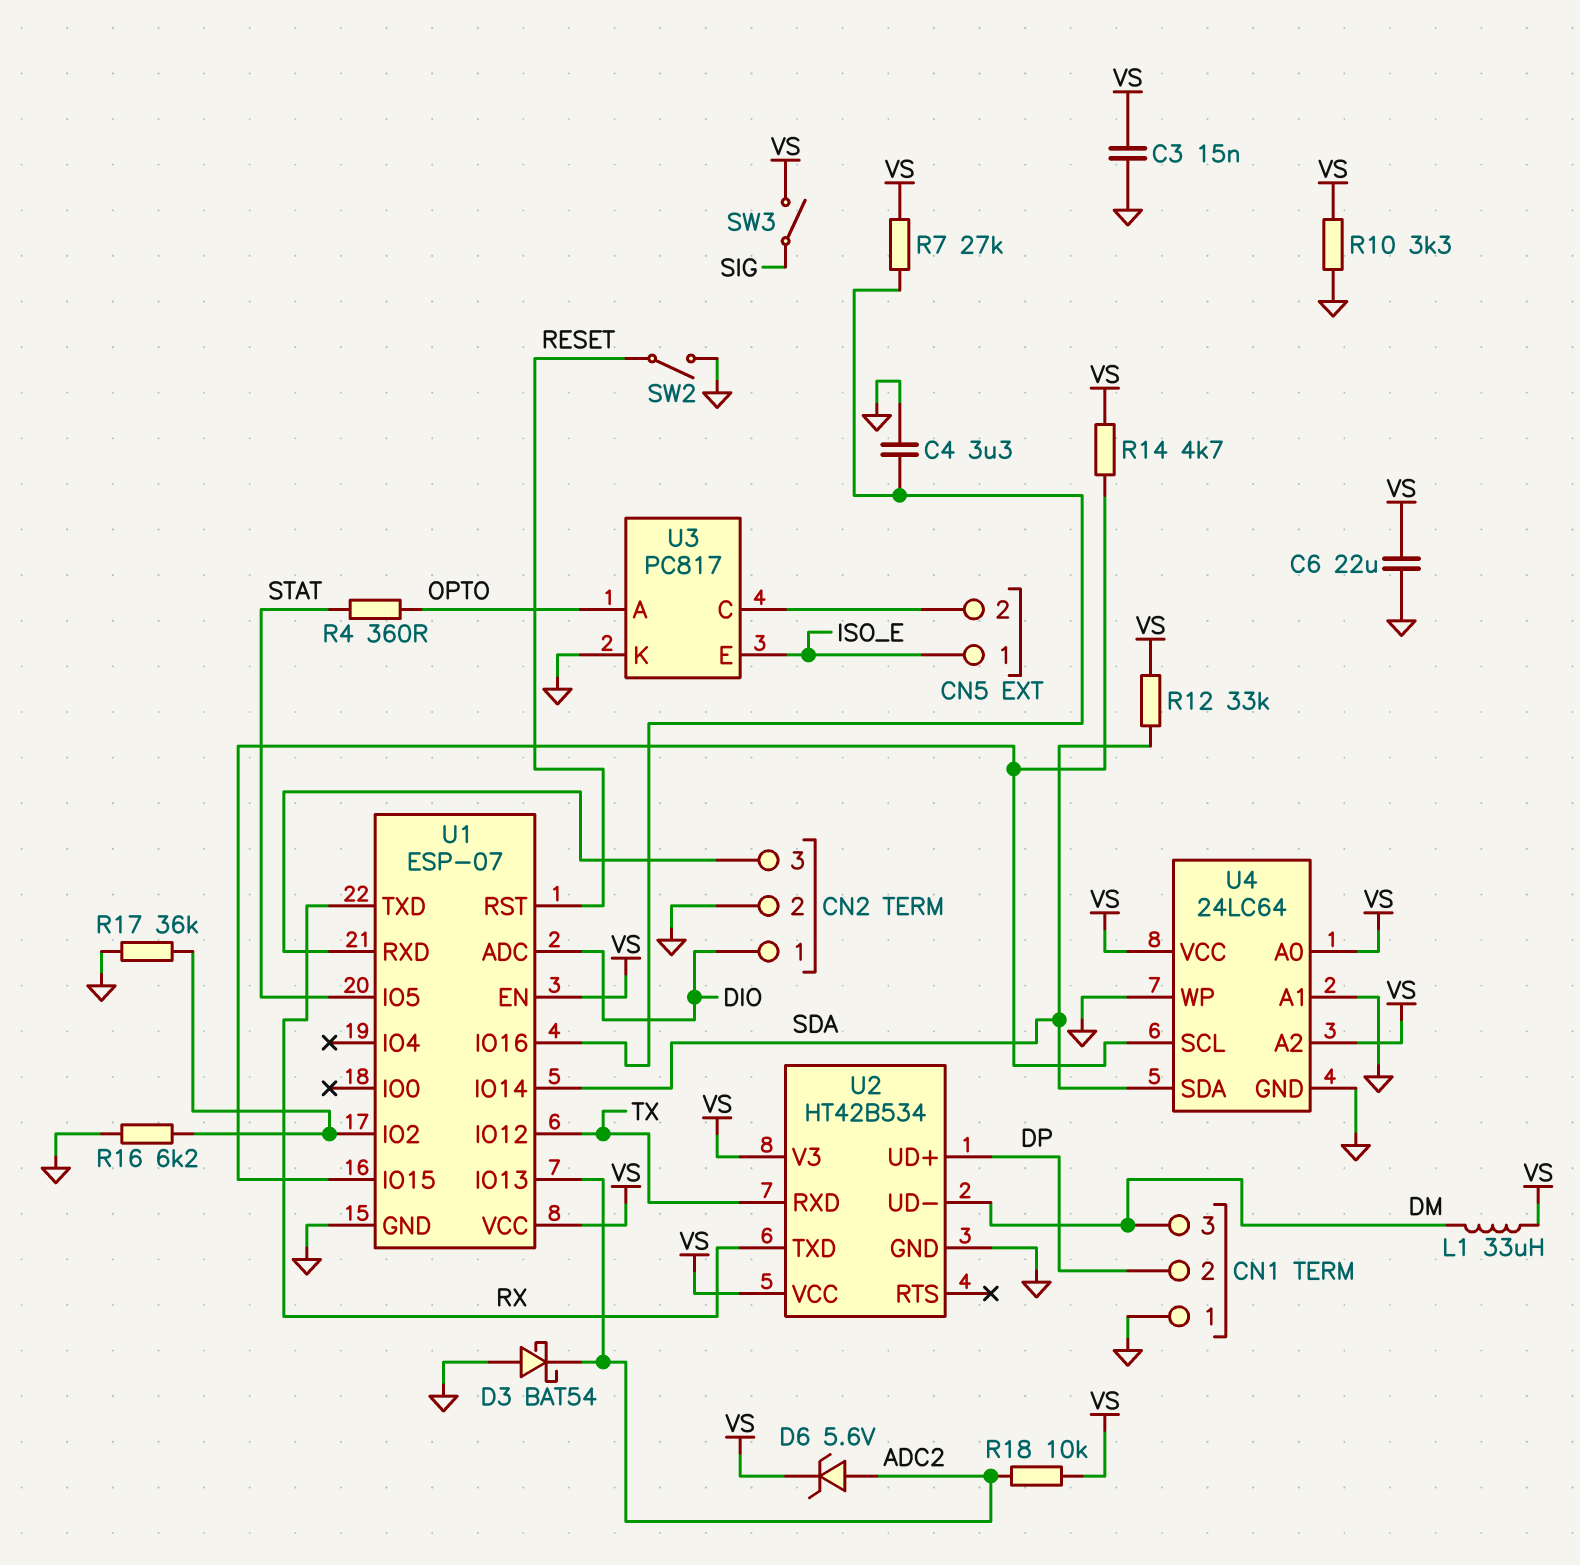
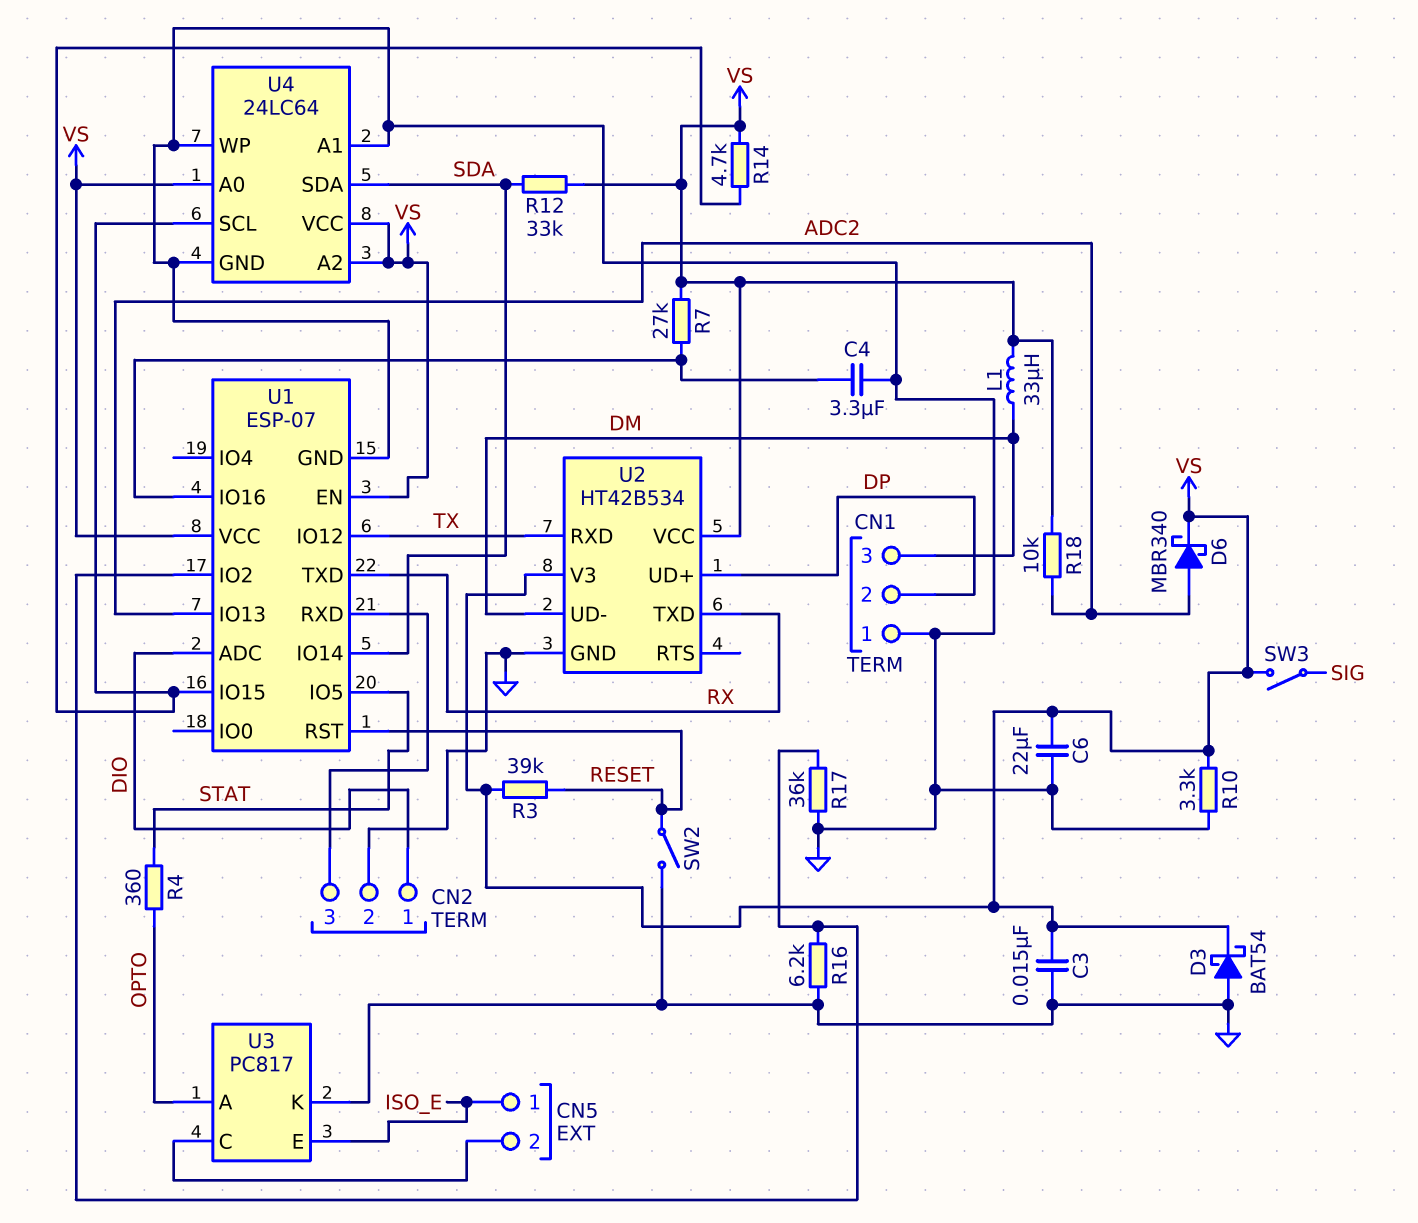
D3: schottky BAT54 (A GND, K ADC2) -> schottky BAT54 (A GND, K VS)
D6: zener 5.6V (A ADC2, K VS) -> schottky MBR340 (A ADC2, K VS)
R3: none -> 39k (RESET, VS)

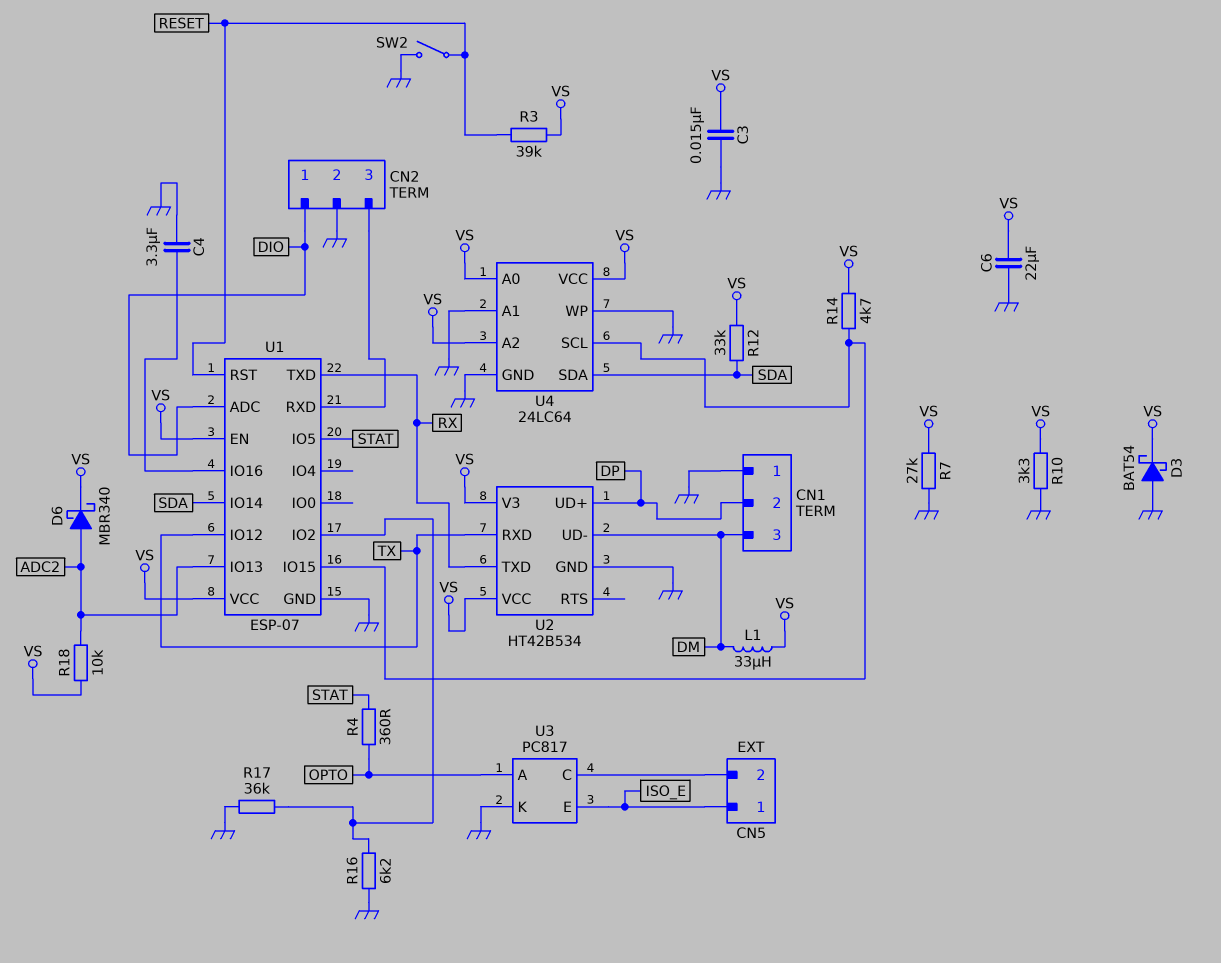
R7: 27k (U1/IO16, VS) -> 27k (GND, VS)
SW3: switch (SIG, VS) -> none

